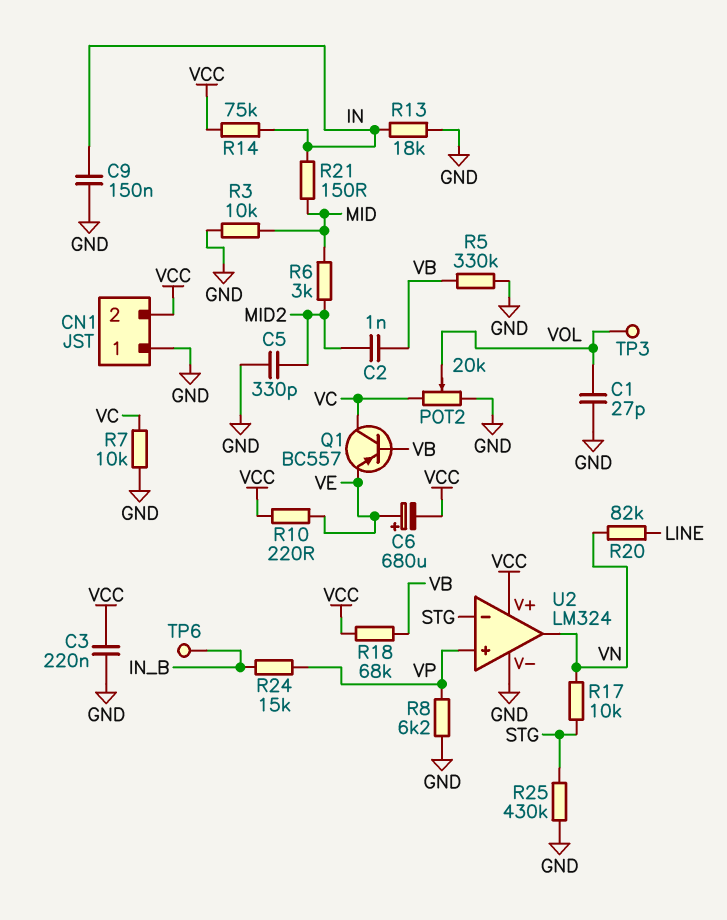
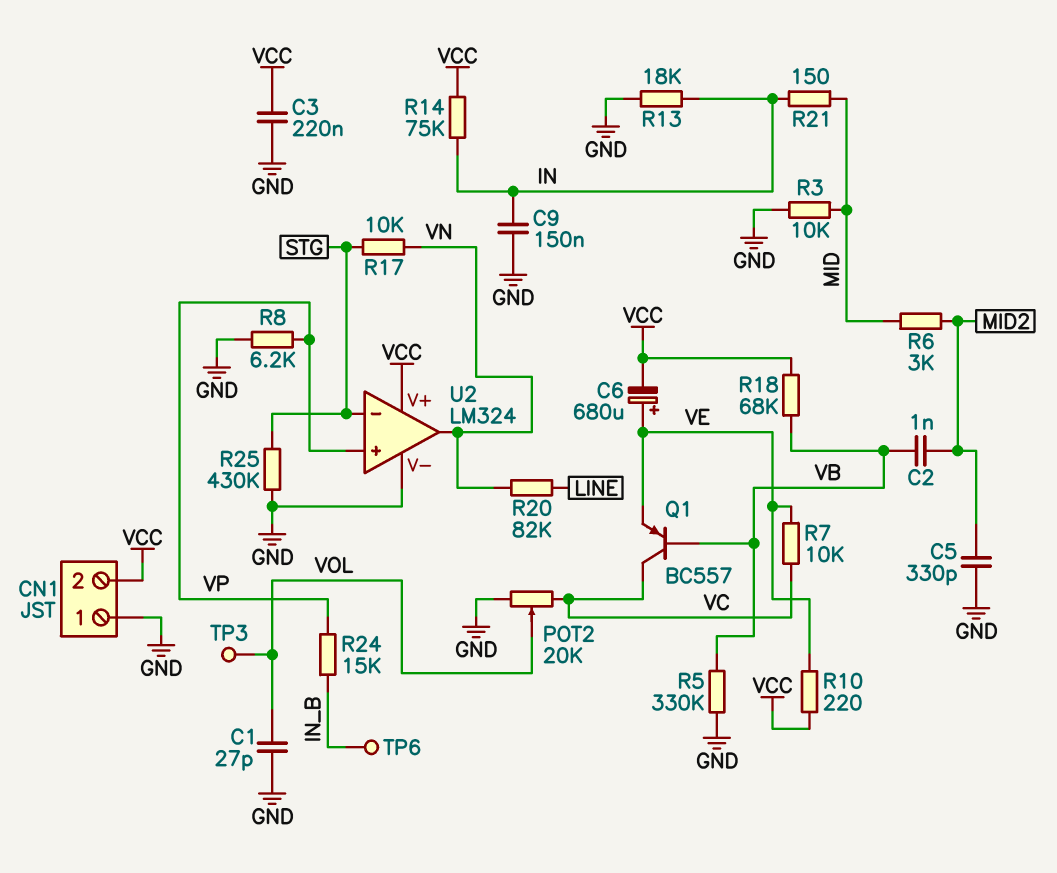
R7: 10k (GND, VC) -> 10k (VC, VE)

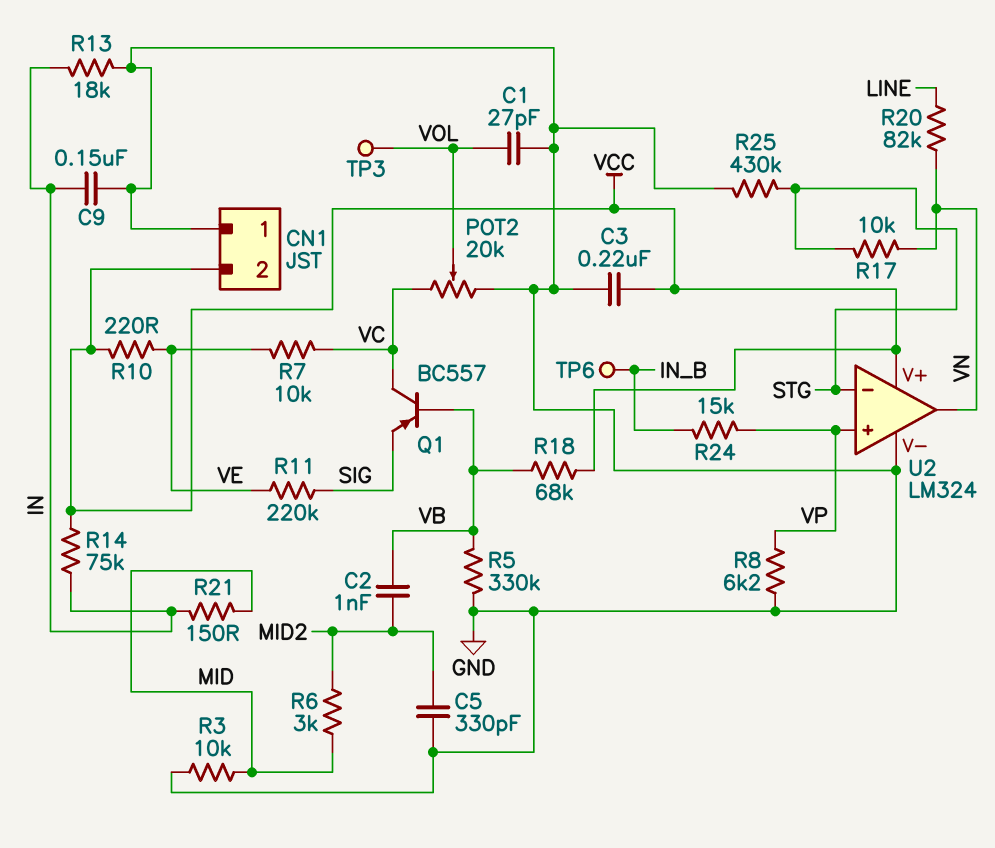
C6: 680uF (plus VE, minus VCC) -> none
Q1: PNP BC557 (B VB, C VC, E VE) -> PNP BC557 (B VB, C VC, E SIG)
R11: none -> 220k (SIG, VE)

